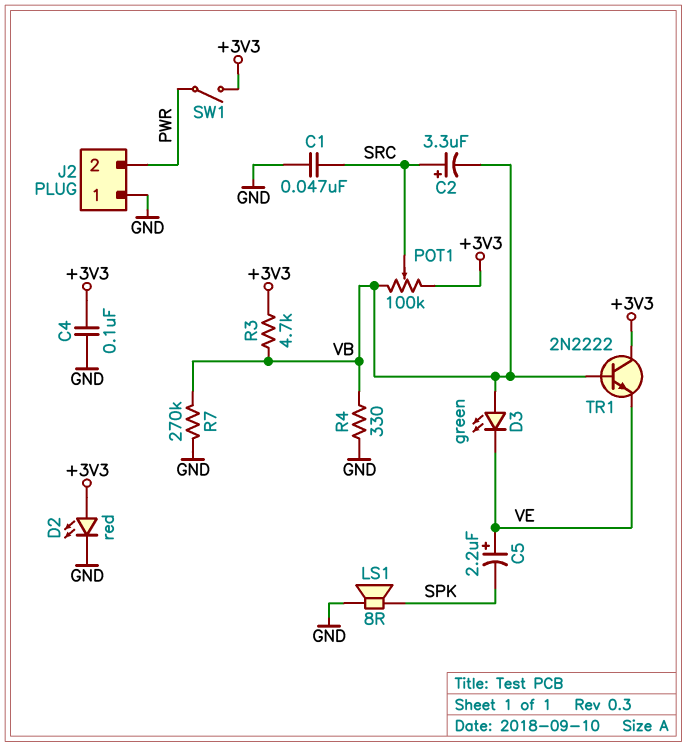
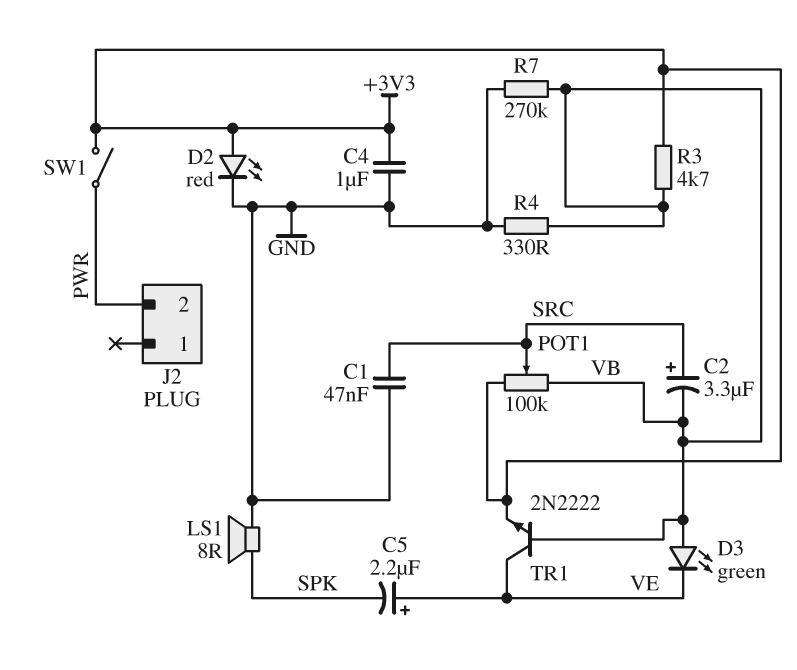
C4: 100nF (+3V3, GND) -> 1uF (+3V3, GND)
J2 pin 1: GND -> none
TR1: NPN 2N2222 (B VB, C +3V3, E VE) -> NPN 2N2222 (B VB, C VE, E +3V3)

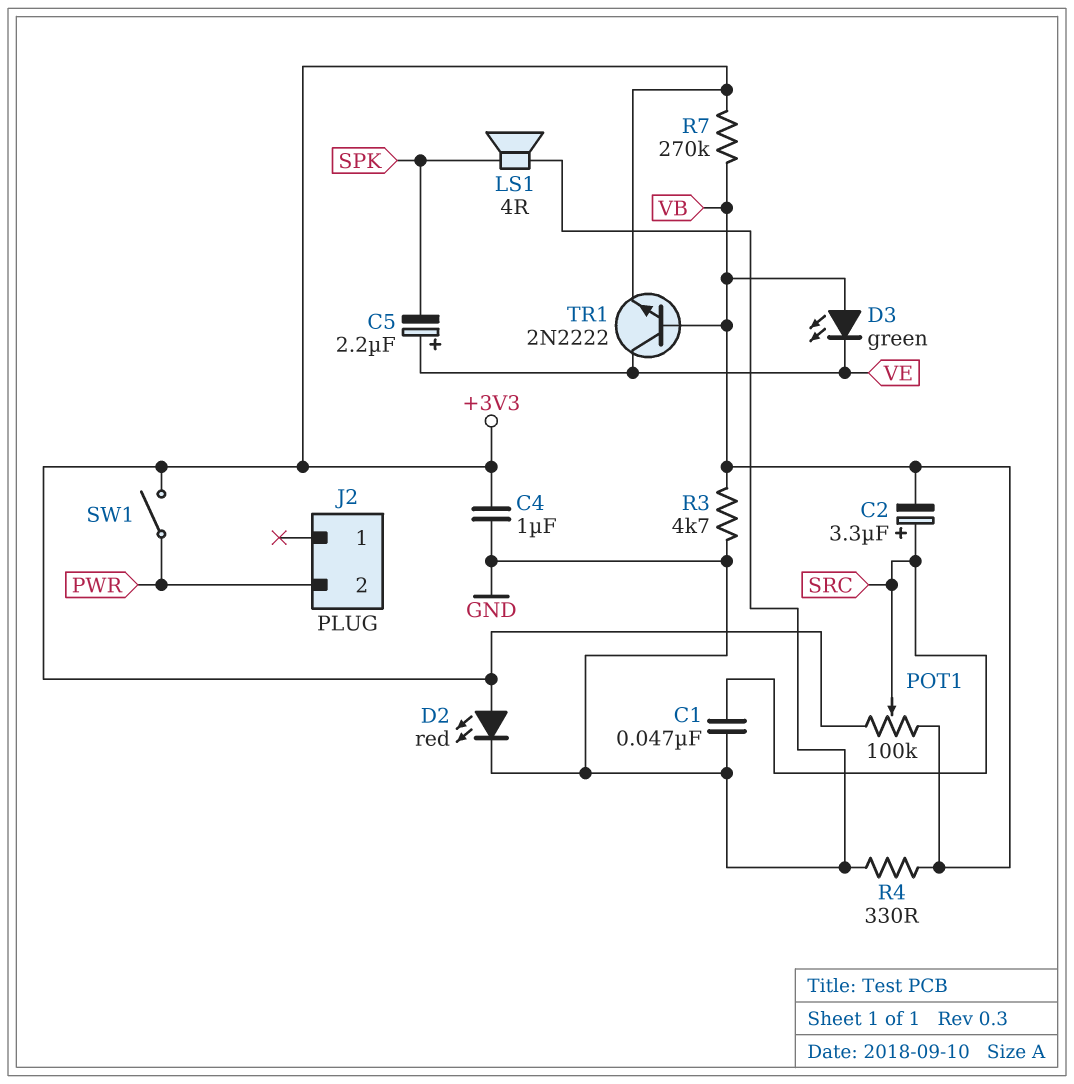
LS1: speaker 8R (GND, SPK) -> speaker 4R (GND, SPK)
R3: 4.7k (+3V3, VB) -> 4.7k (GND, VB)
R7: 270k (GND, VB) -> 270k (+3V3, VB)

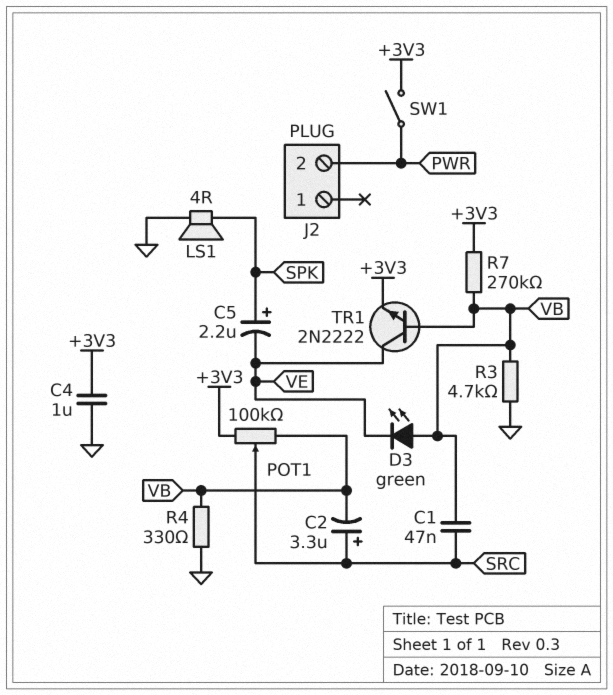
C1: 47nF (GND, SRC) -> 47nF (SRC, VB)
C5: 2.2uF (plus VE, minus SPK) -> 2.2uF (plus SPK, minus VE)
D2: LED red (A +3V3, K GND) -> none

